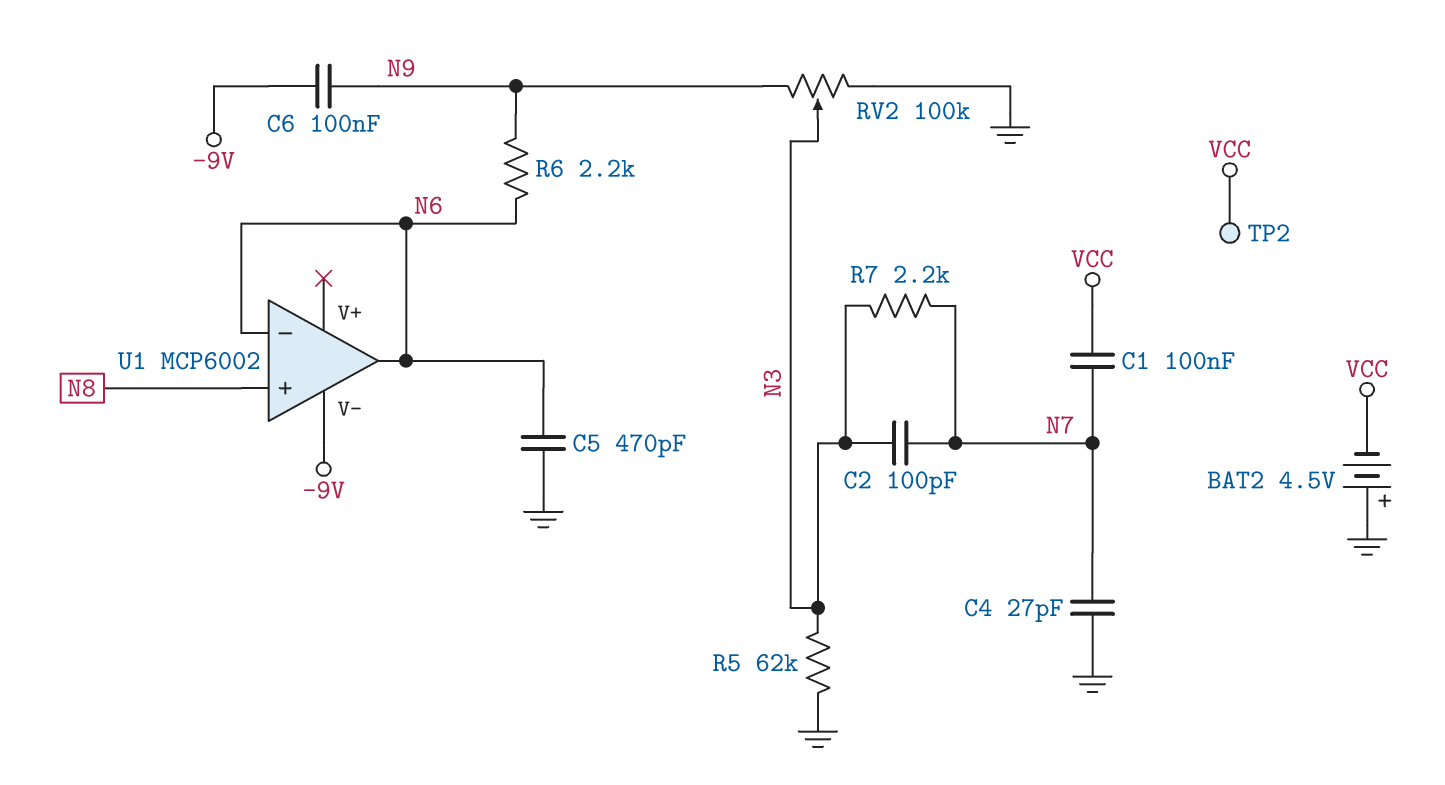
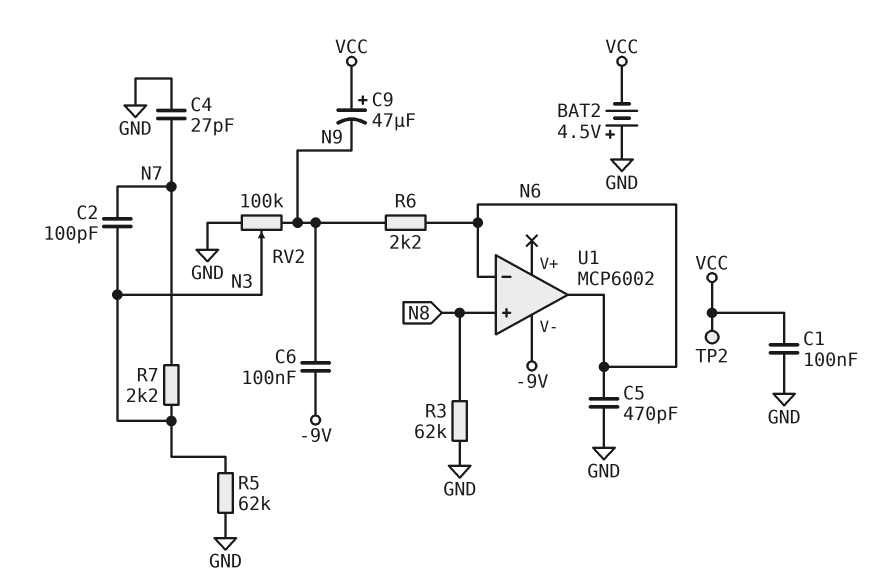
C1: 100nF (N7, VCC) -> 100nF (GND, VCC)
C9: none -> 47uF (plus VCC, minus N9)
R3: none -> 62k (GND, N8)

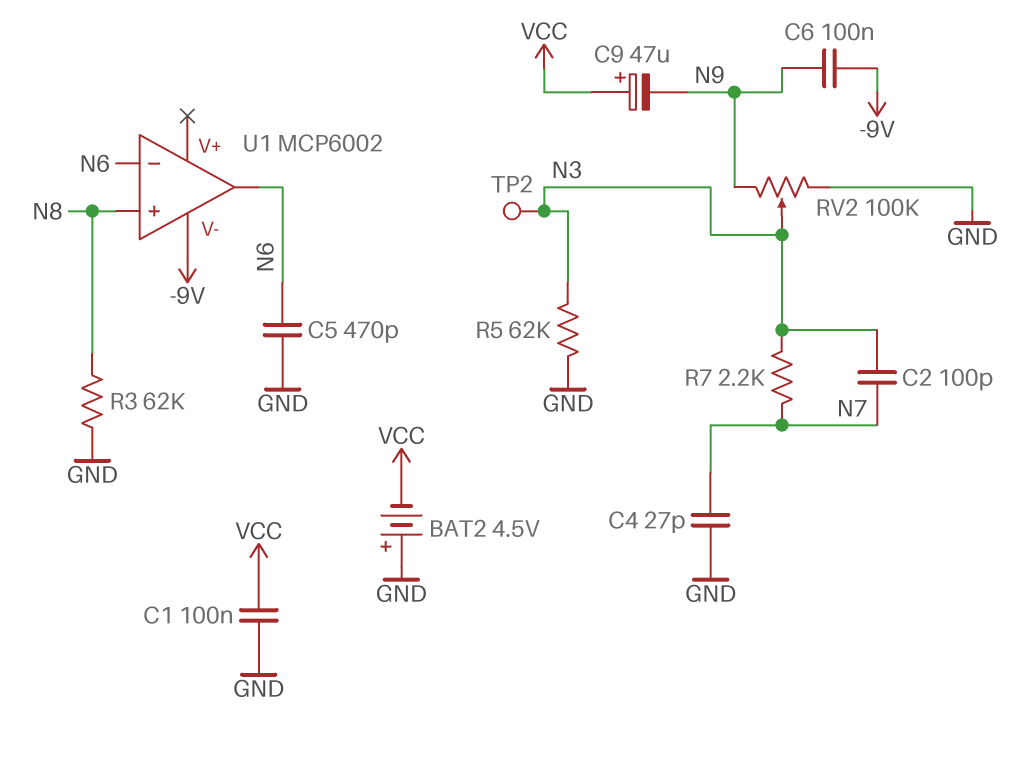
R6: 2.2k (N6, N9) -> none
TP2: test point (VCC) -> test point (N3)

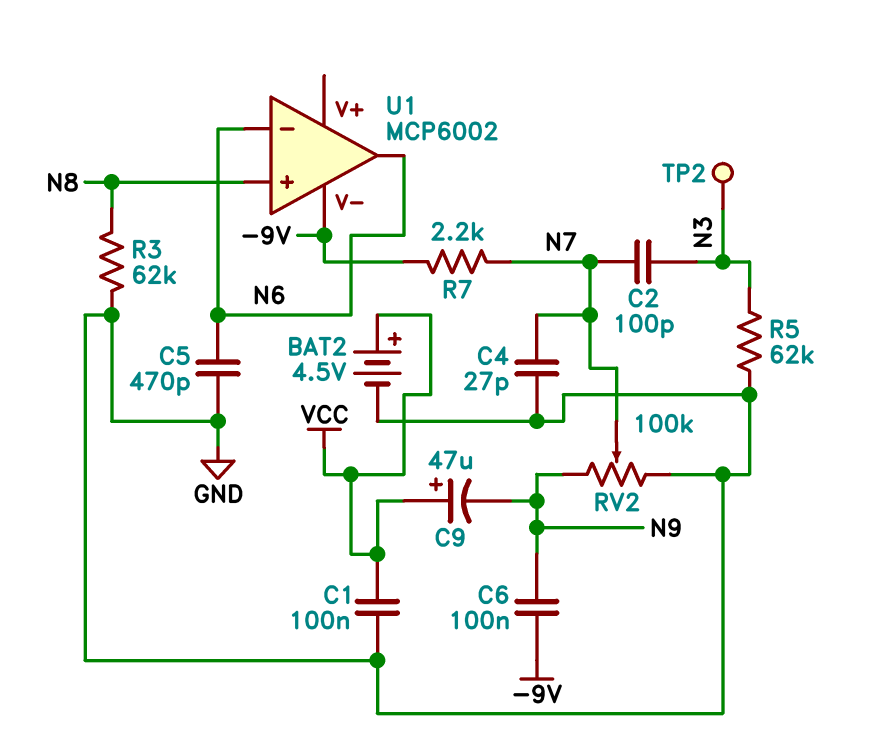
BAT2: 4.5V (plus GND, minus VCC) -> 4.5V (plus VCC, minus GND)
R7: 2.2k (N3, N7) -> 2.2k (-9V, N7)
RV2: 100k (GND, N9, wiper N3) -> 100k (GND, N9, wiper N7)

